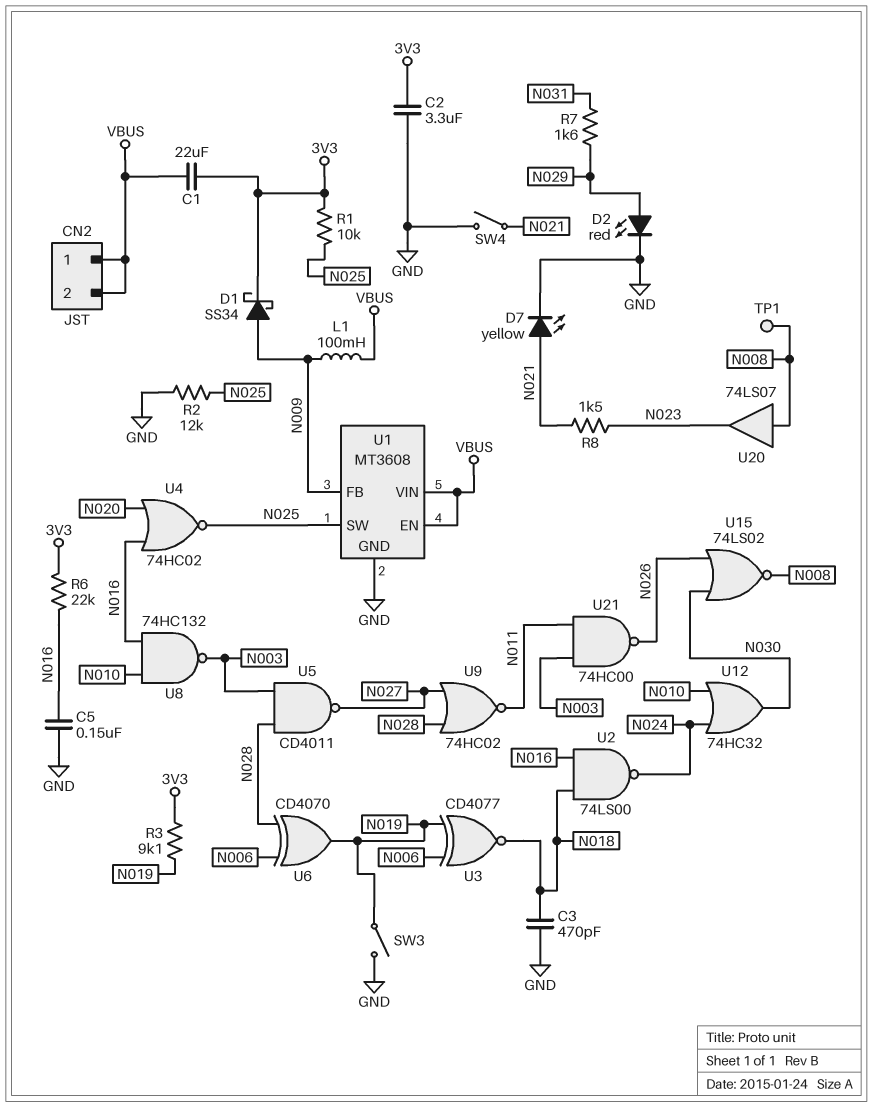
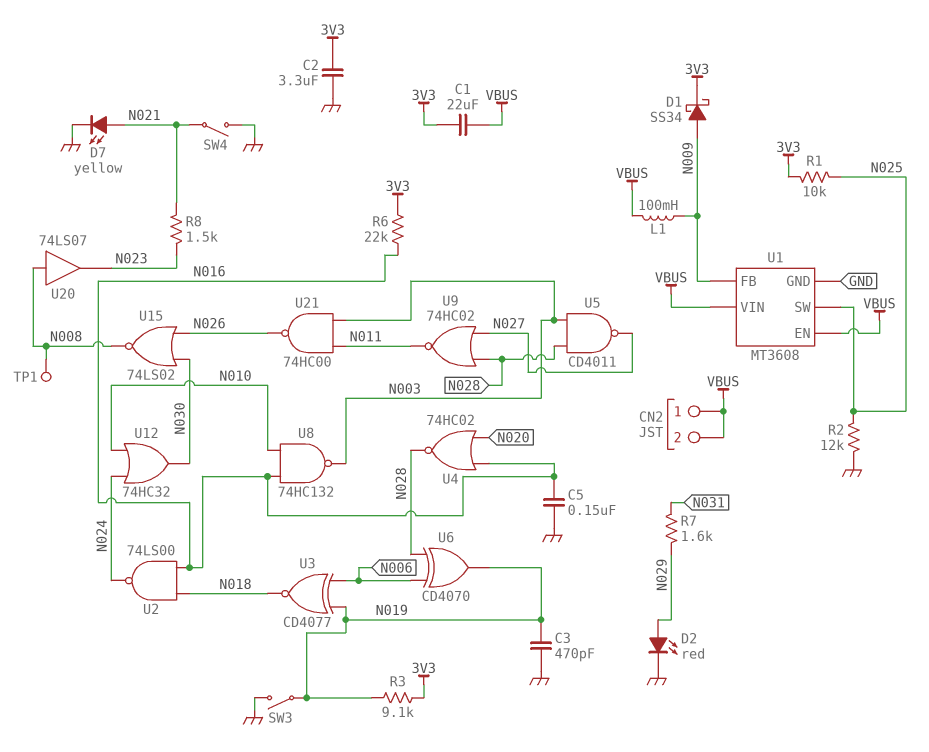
C3: 470pF (GND, N018) -> 470pF (GND, N019)
U4: NOR 74HC02 (in N016, in N020, out N025) -> NOR 74HC02 (in N016, in N020, out N028)

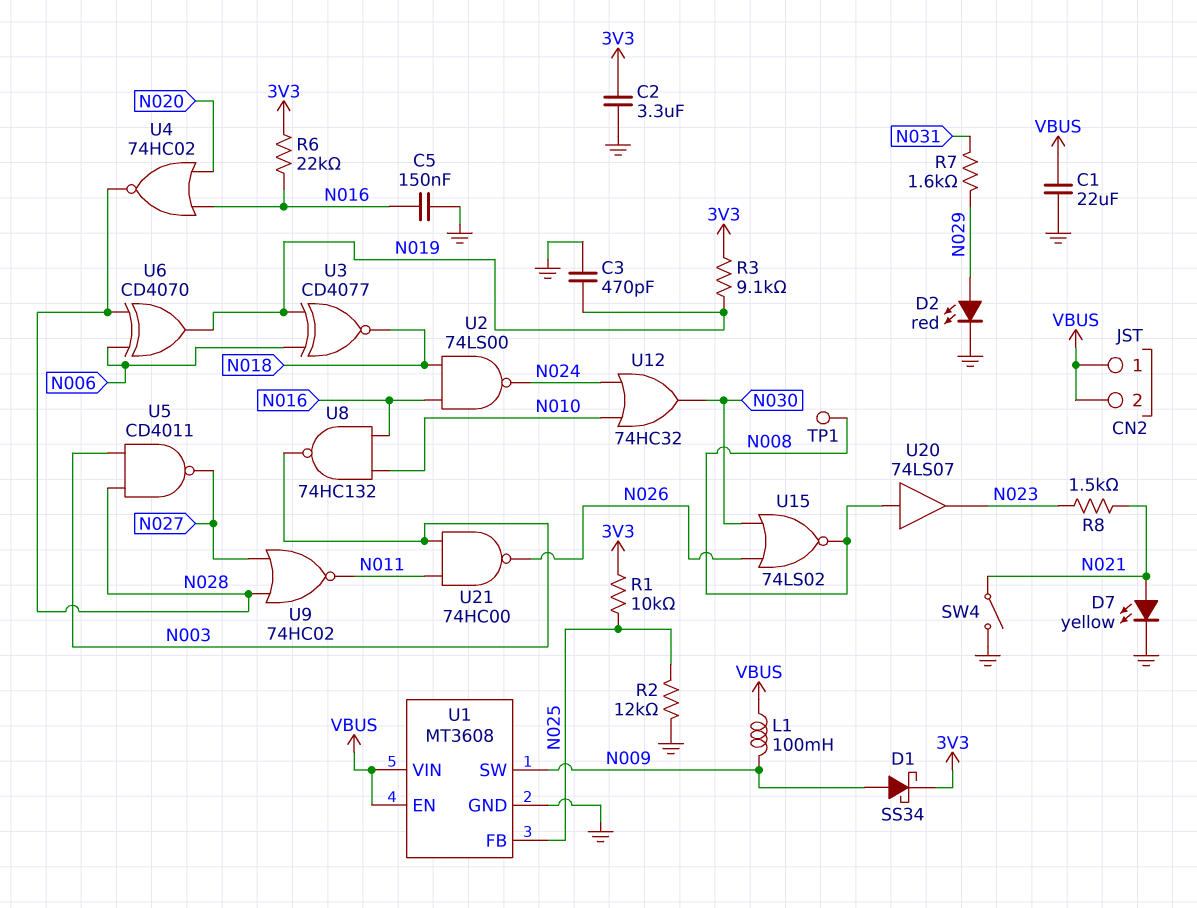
C1: 22uF (3V3, VBUS) -> 22uF (GND, VBUS)
SW3: switch (GND, N019) -> none
U1 pin FB: N009 -> N025
U1 pin SW: N025 -> N009

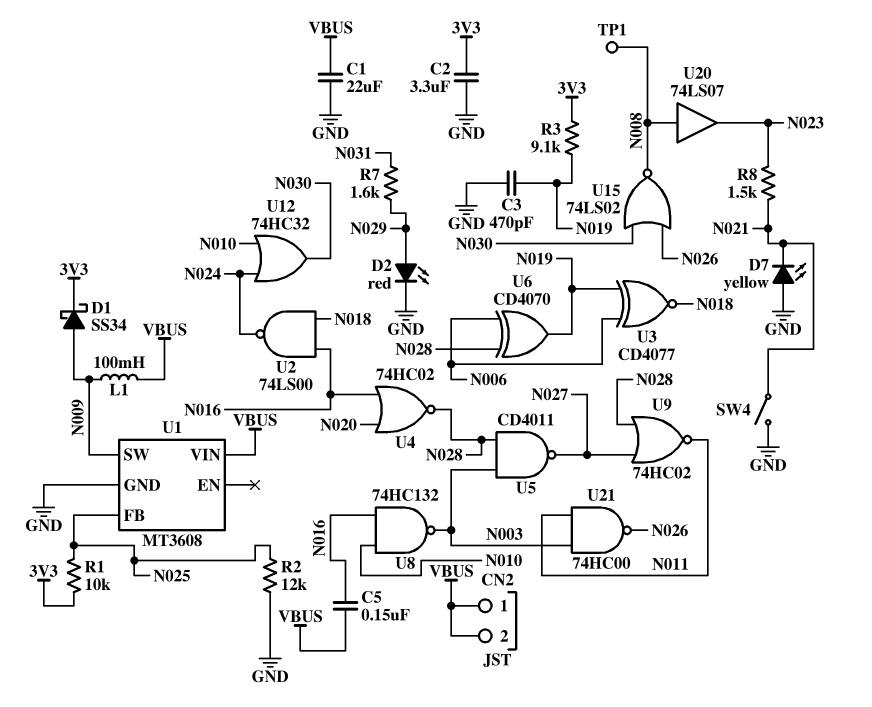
C5: 150nF (GND, N016) -> 150nF (N016, VBUS)
D7: LED yellow (A N021, K GND) -> LED yellow (A GND, K N021)
R6: 22k (3V3, N016) -> none
U1 pin EN: VBUS -> none

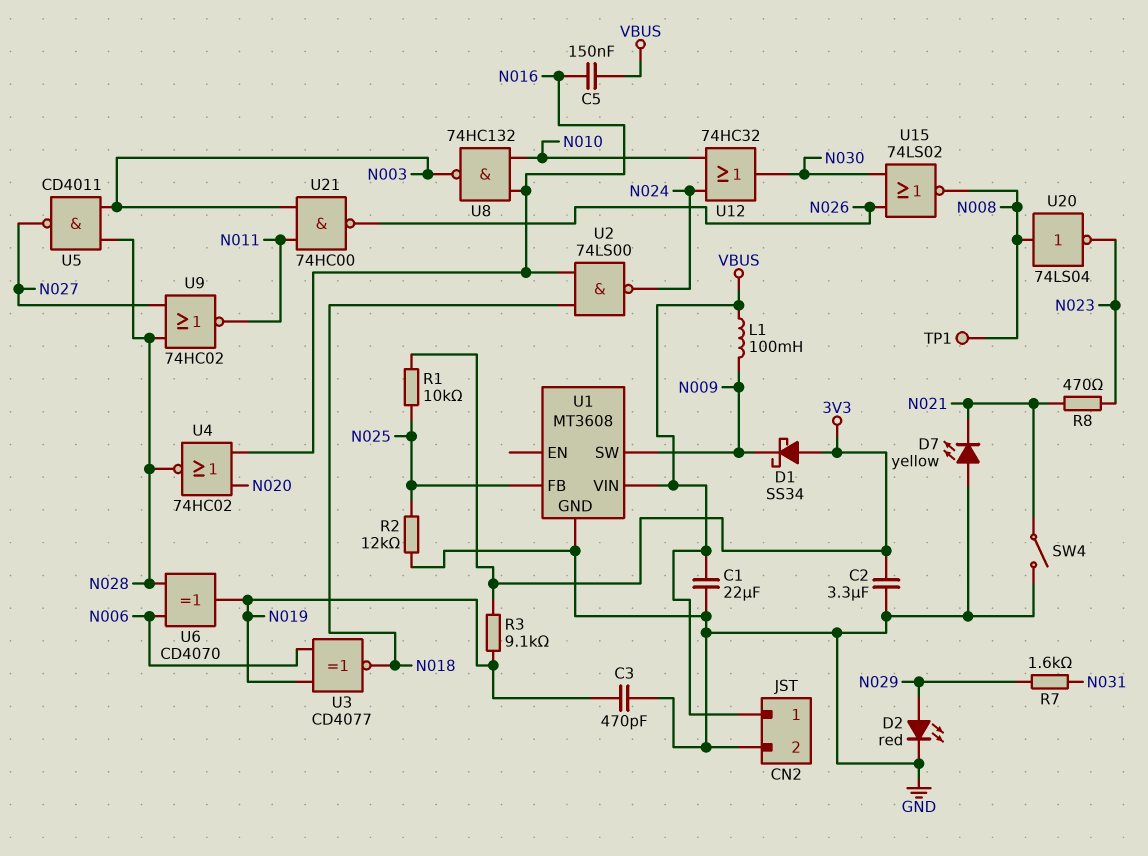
CN2 pin 2: VBUS -> GND
D1: schottky SS34 (A N009, K 3V3) -> schottky SS34 (A 3V3, K N009)
R8: 1.5k (N021, N023) -> 470 (N021, N023)
U20: buffer 74LS07 (in N008, out N023) -> NOT 74LS04 (in N008, out N023)

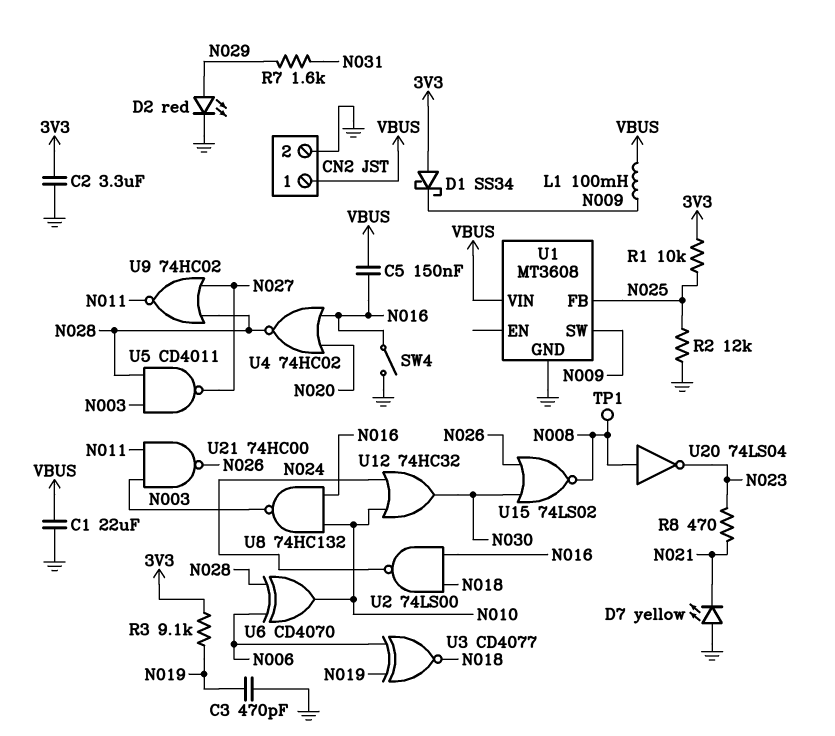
SW4: switch (GND, N021) -> switch (GND, N016)
U6: XOR CD4070 (in N006, in N028, out N019) -> XOR CD4070 (in N006, in N028, out N010)

